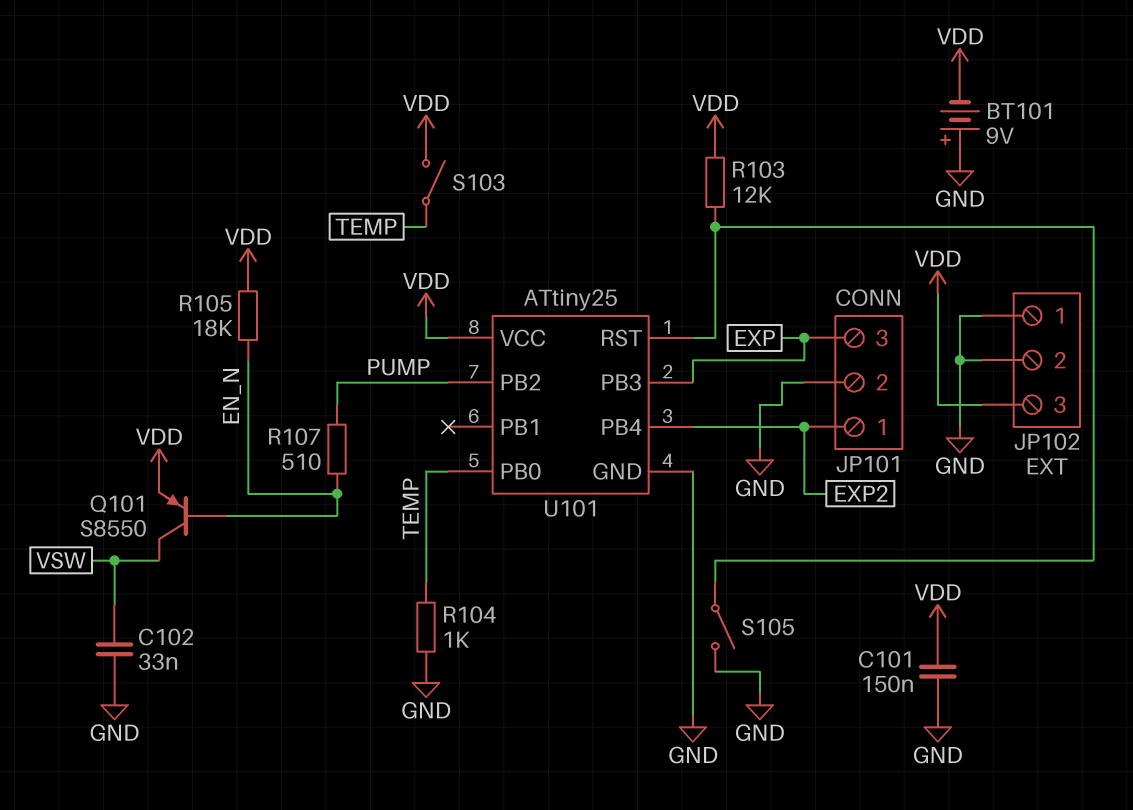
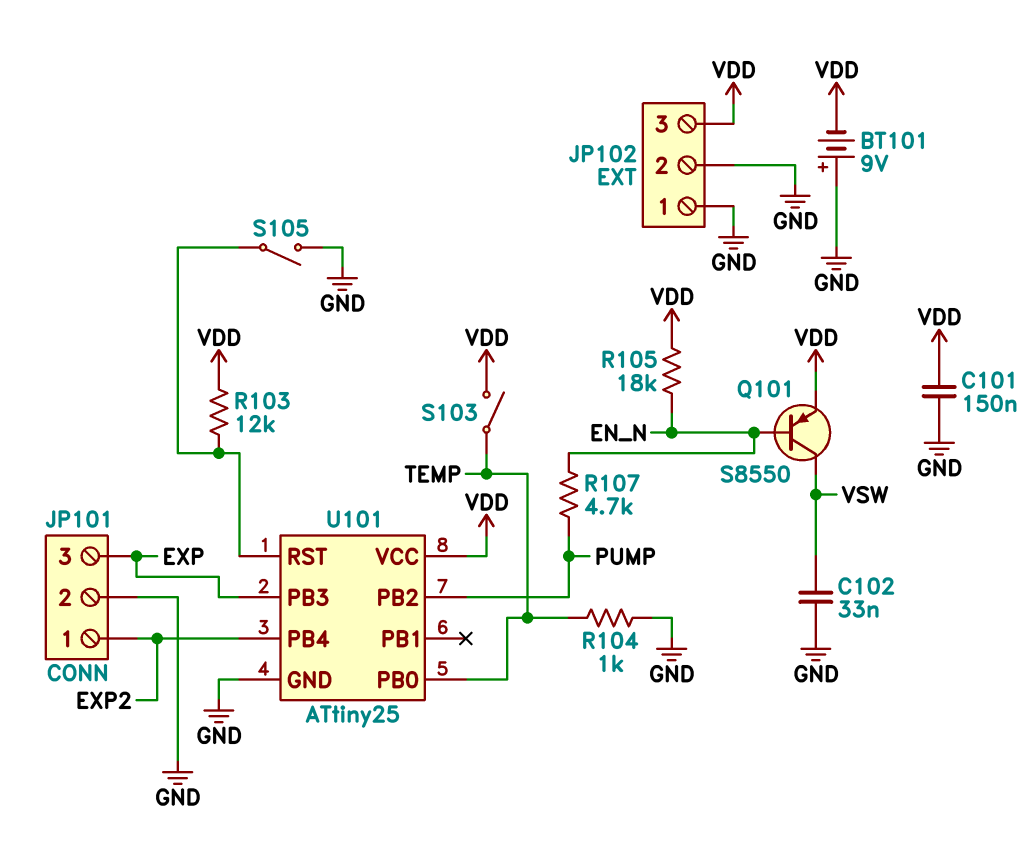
R107: 510 (EN_N, PUMP) -> 4.7k (EN_N, PUMP)

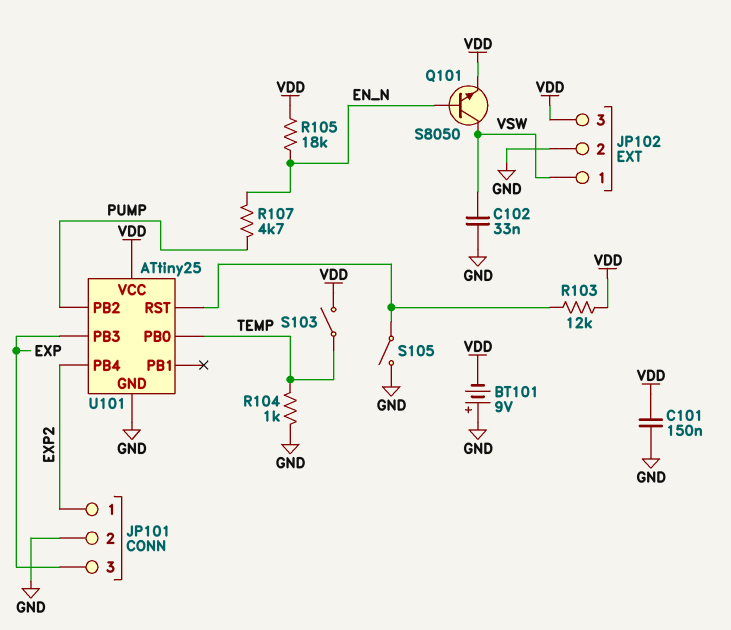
JP102 pin 1: GND -> VSW
Q101: PNP S8550 (B EN_N, C VSW, E VDD) -> NPN S8050 (B EN_N, C VSW, E VDD)

